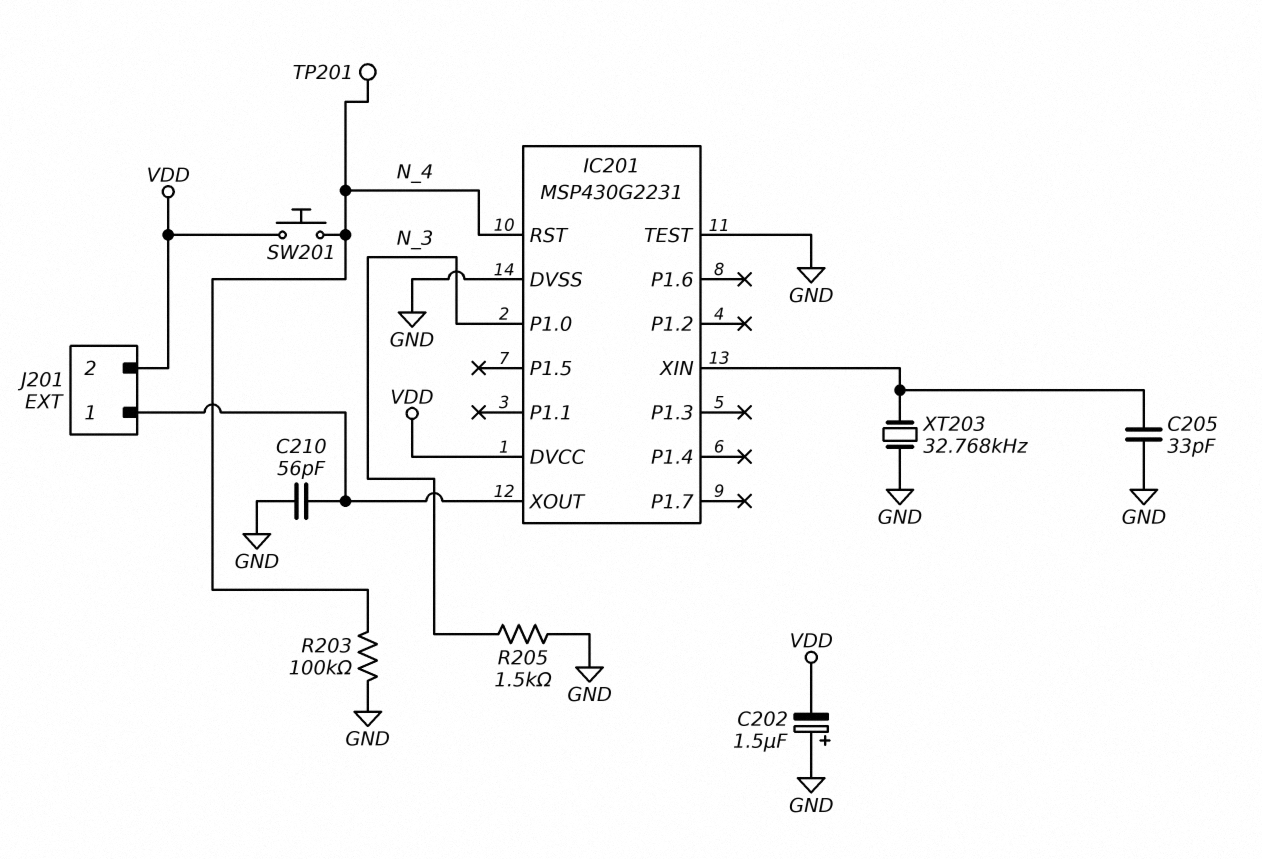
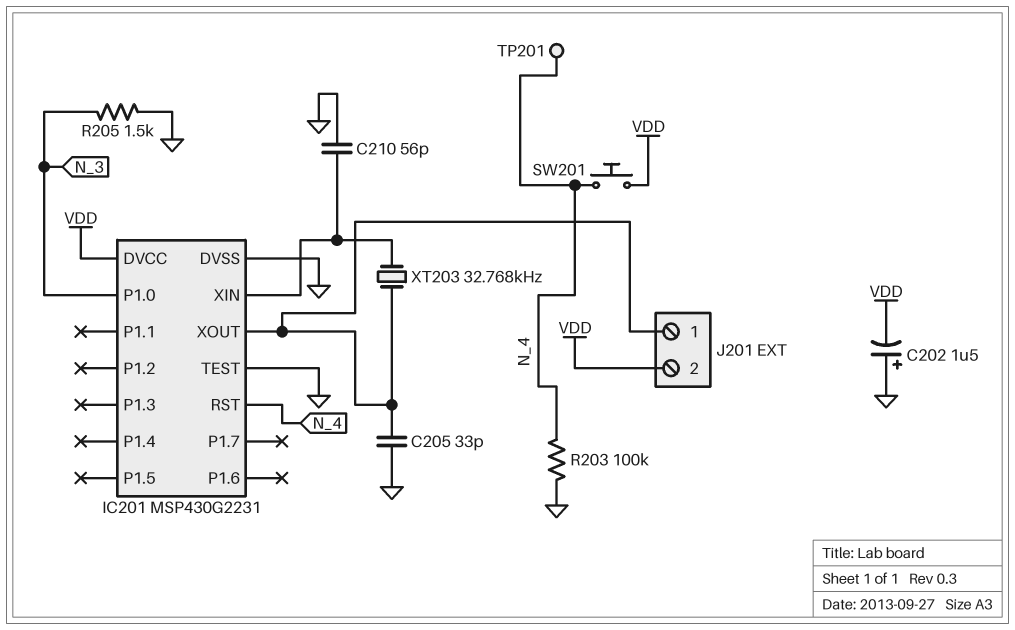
C205: 33pF (GND, IC201/XIN) -> 33pF (GND, IC201/XOUT)
C210: 56pF (GND, IC201/XOUT) -> 56pF (GND, IC201/XIN)
XT203: 32.768kHz (GND, IC201/XIN) -> 32.768kHz (IC201/XIN, IC201/XOUT)

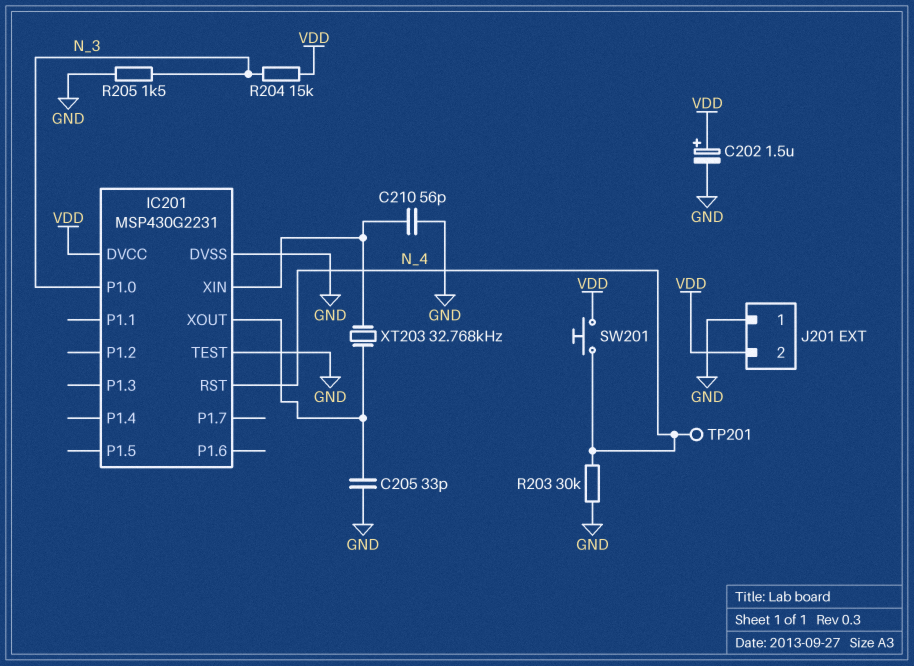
C202: 1.5uF (plus GND, minus VDD) -> 1.5uF (plus VDD, minus GND)
J201 pin 1: IC201/XOUT -> GND
R203: 100k (GND, N_4) -> 30k (GND, N_4)
R204: none -> 15k (N_3, VDD)

